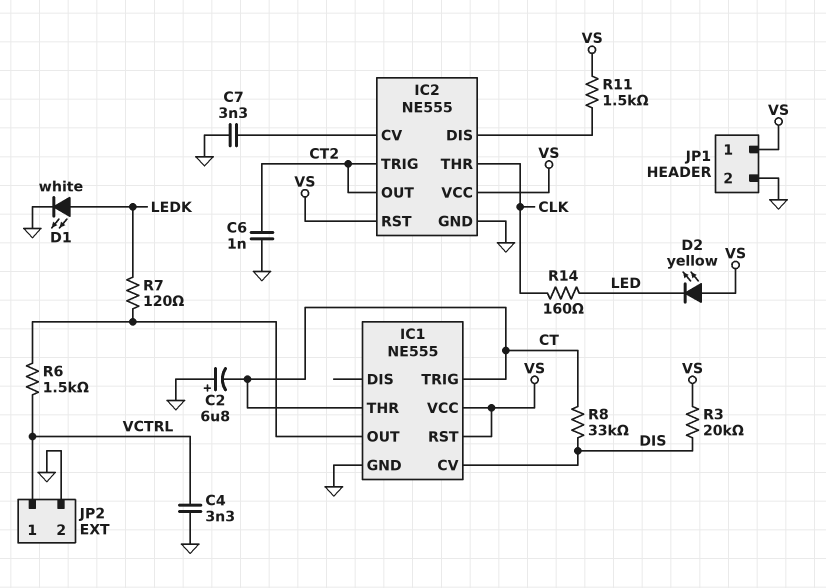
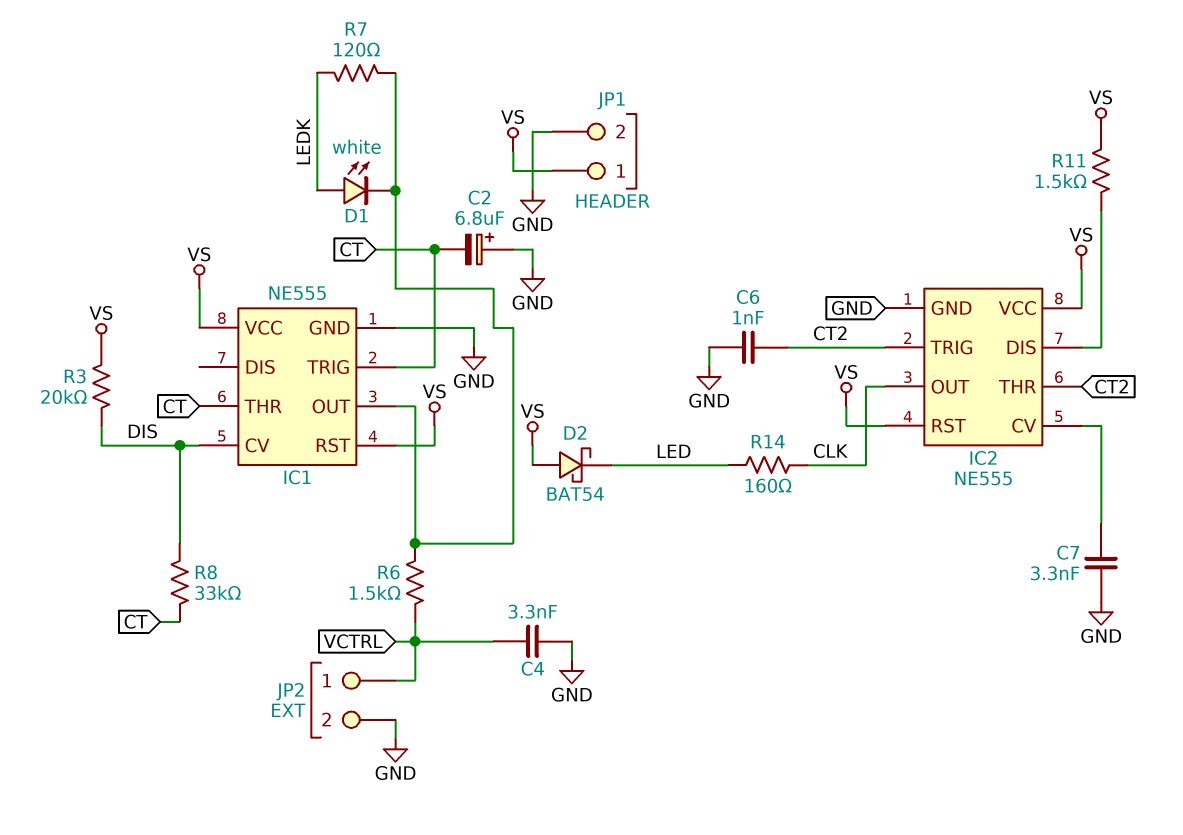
D1: LED white (A LEDK, K GND) -> LED white (A LEDK, K IC1/OUT)
D2: LED yellow (A VS, K LED) -> schottky BAT54 (A VS, K LED)
IC2 pin OUT: CT2 -> CLK
IC2 pin THR: CLK -> CT2

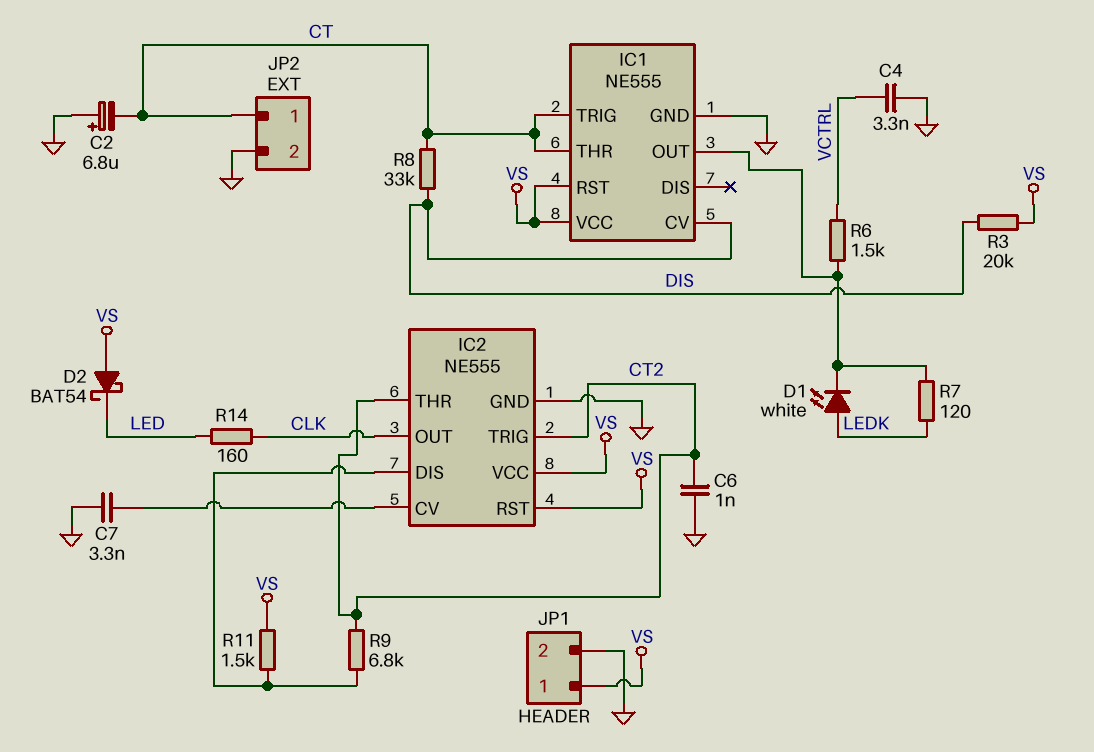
JP2 pin 1: VCTRL -> CT
R9: none -> 6.8k (CT2, IC2/DIS)

